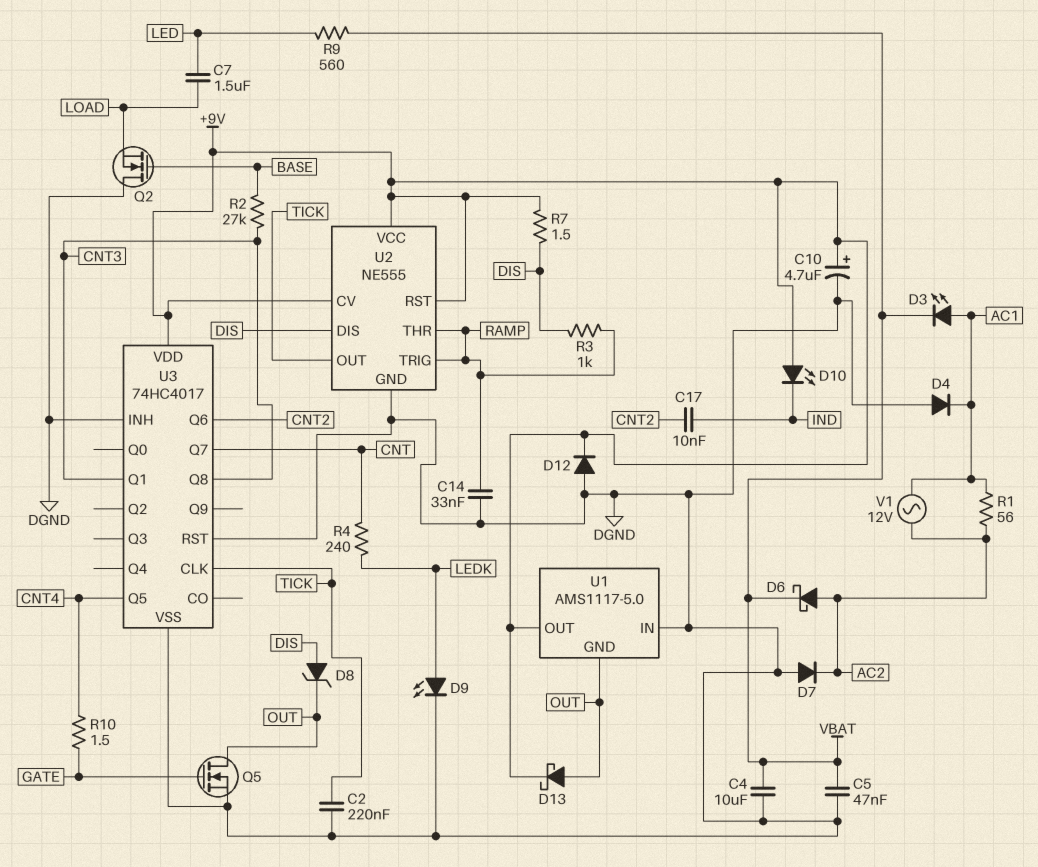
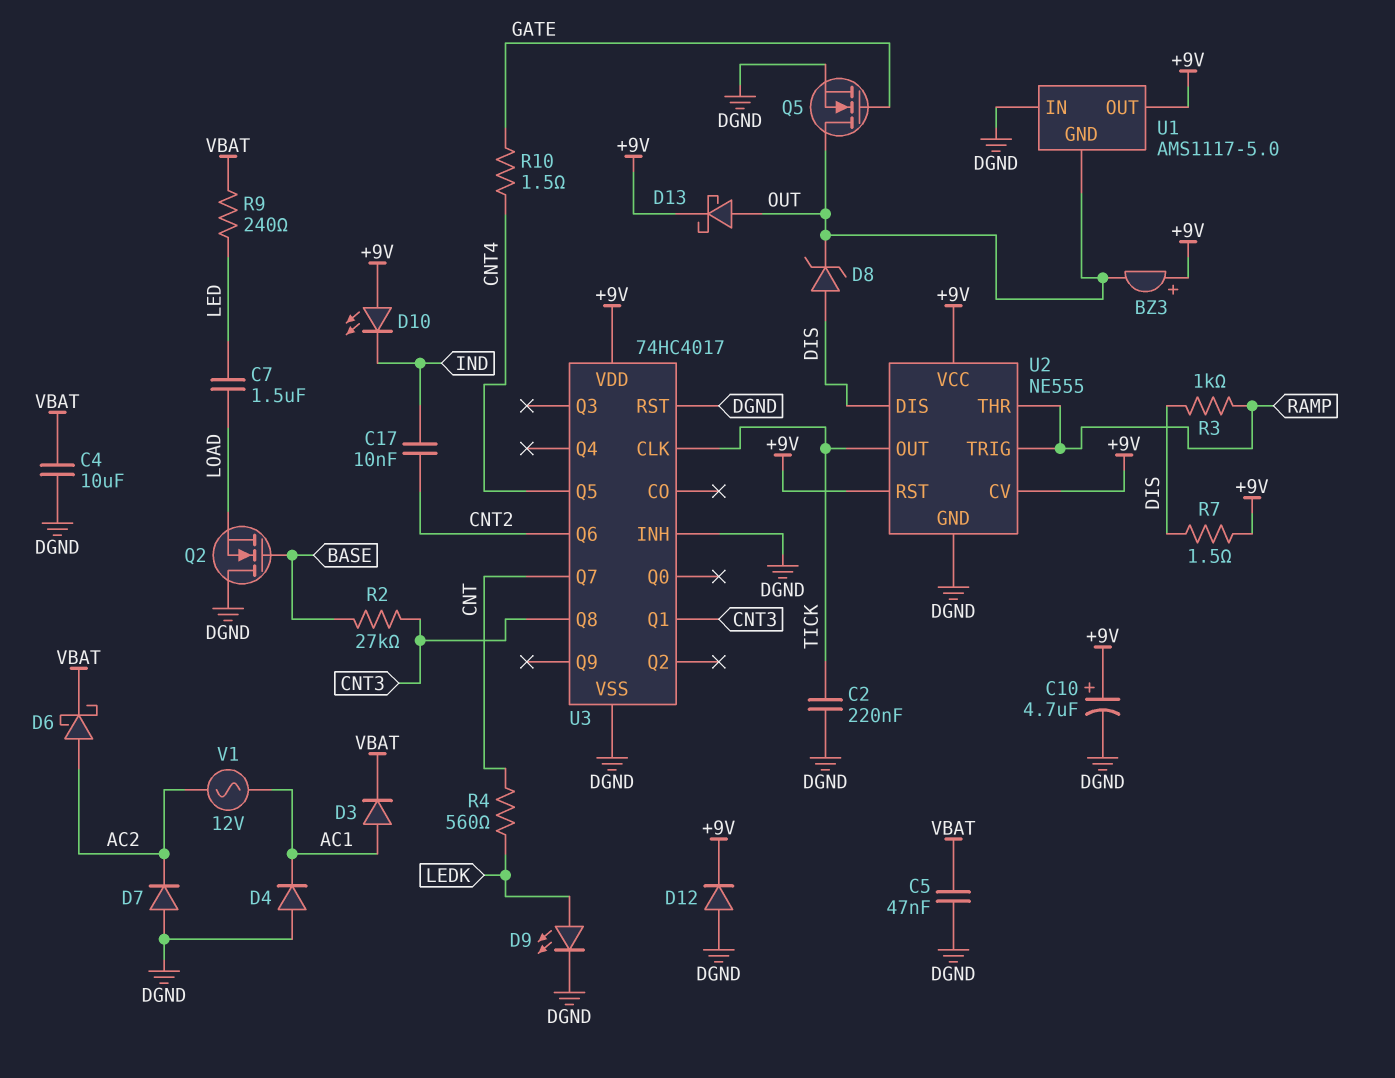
BZ3: none -> buzzer (plus +9V, minus OUT)
C14: 33nF (DGND, RAMP) -> none
D3: LED (A AC1, K VBAT) -> diode (A AC1, K VBAT)
R1: 56 (AC1, AC2) -> none
R4: 240 (CNT, LEDK) -> 560 (CNT, LEDK)
R9: 560 (LED, VBAT) -> 240 (LED, VBAT)

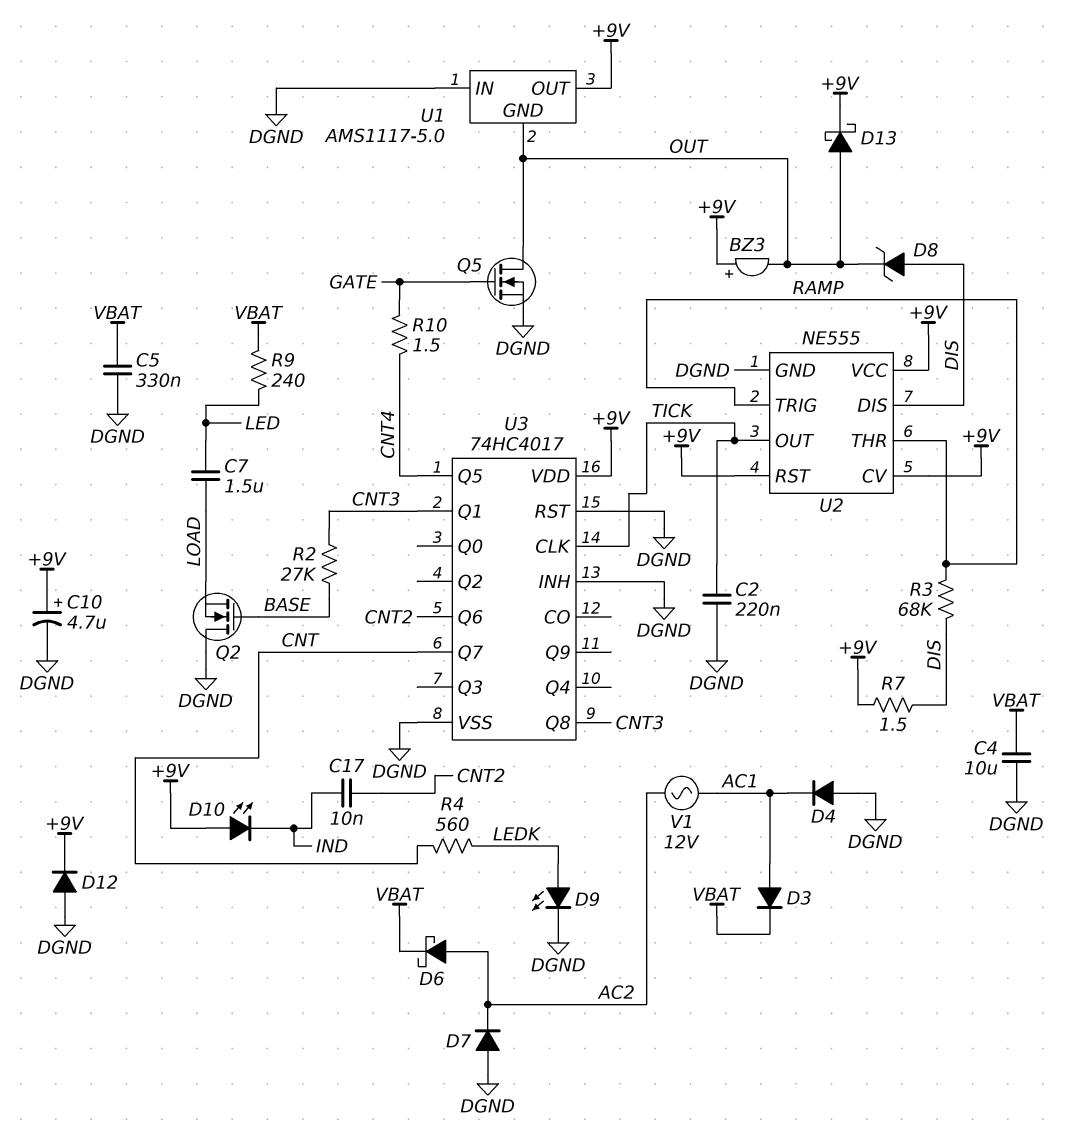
C5: 47nF (DGND, VBAT) -> 330nF (DGND, VBAT)
R3: 1k (DIS, RAMP) -> 68k (DIS, RAMP)

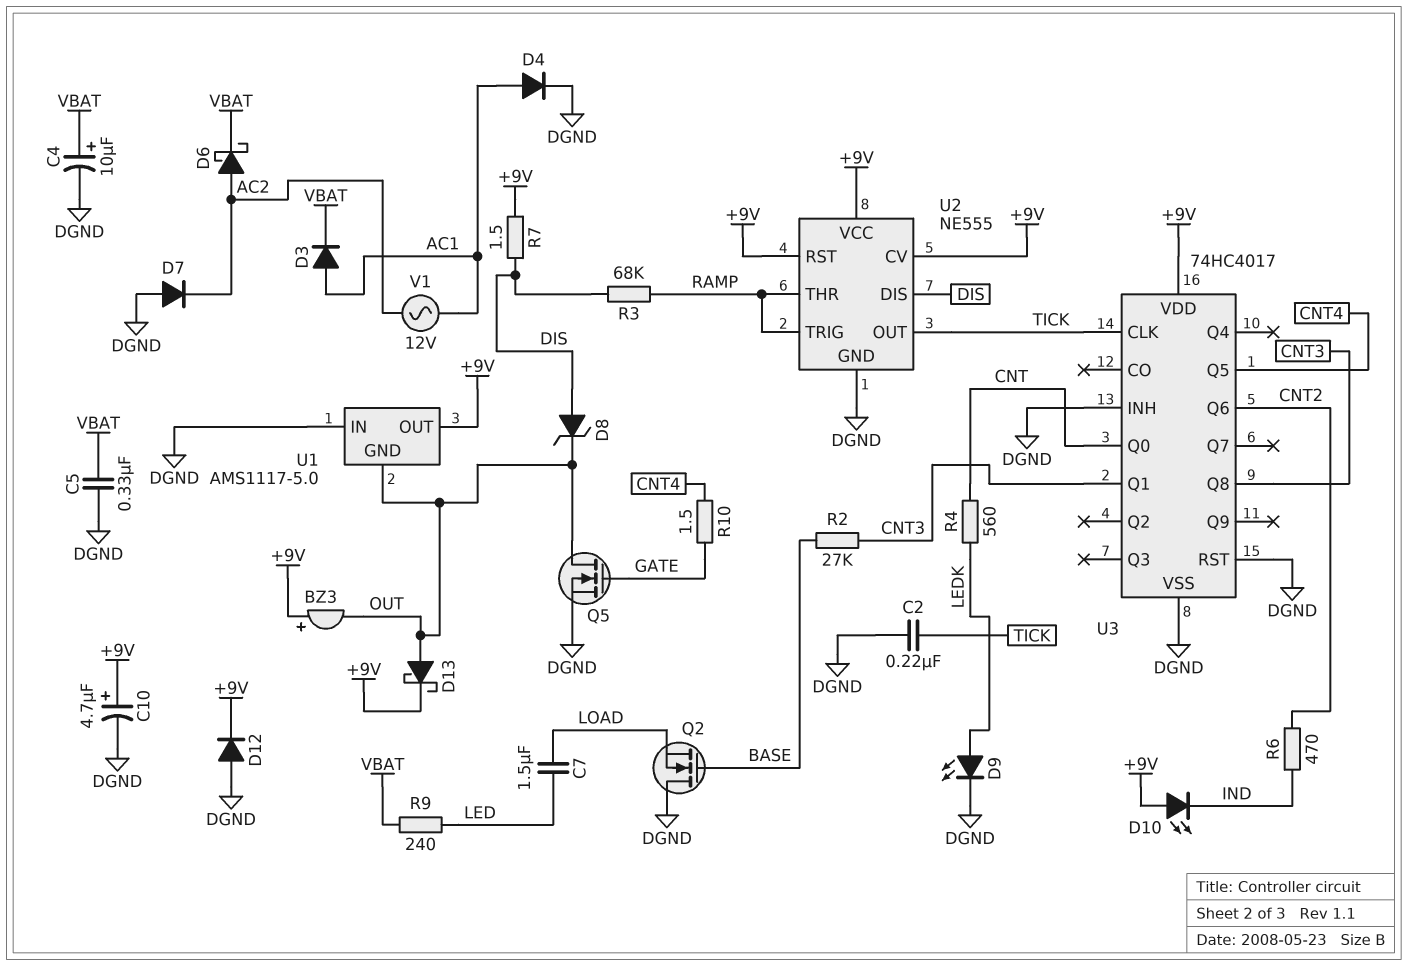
C4: 10uF (DGND, VBAT) -> 10uF (plus VBAT, minus DGND)
C17: 10nF (CNT2, IND) -> none
D4: diode (A DGND, K AC1) -> diode (A AC1, K DGND)
R6: none -> 470 (CNT2, IND)
U3 pin Q0: none -> CNT
U3 pin Q7: CNT -> none

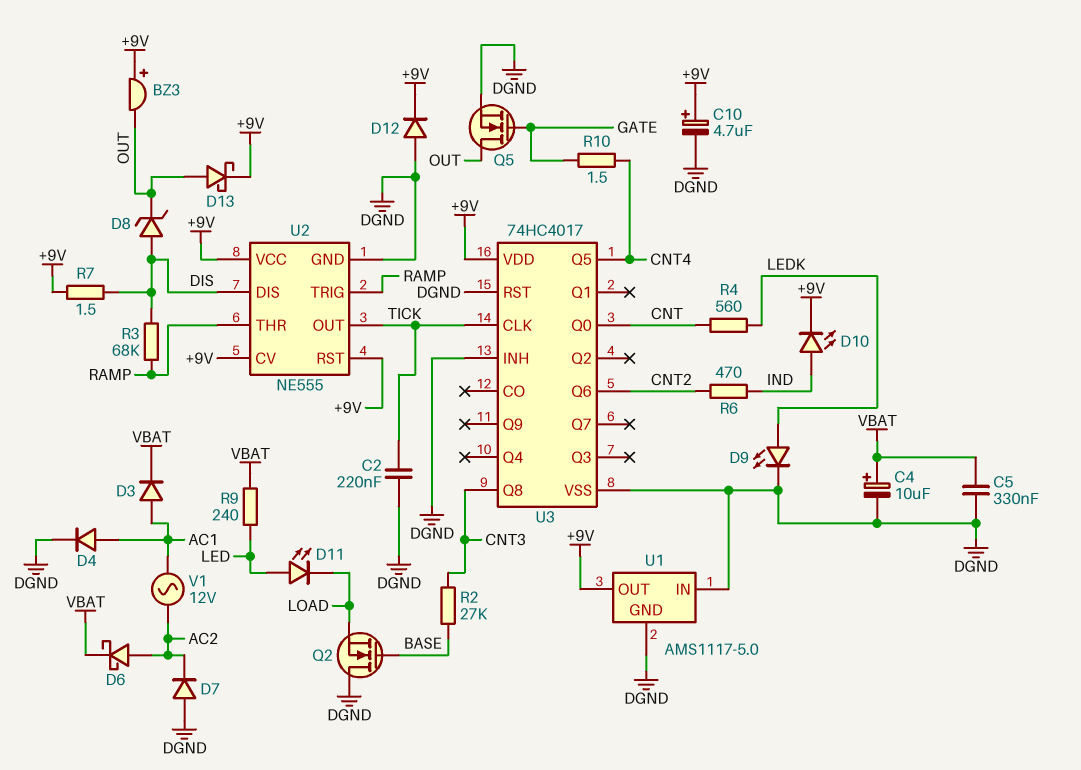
C7: 1.5uF (LED, LOAD) -> none
D10: LED (A +9V, K IND) -> LED (A IND, K +9V)
D11: none -> LED (A LED, K LOAD)
U1 pin GND: OUT -> DGND
U3 pin Q1: CNT3 -> none

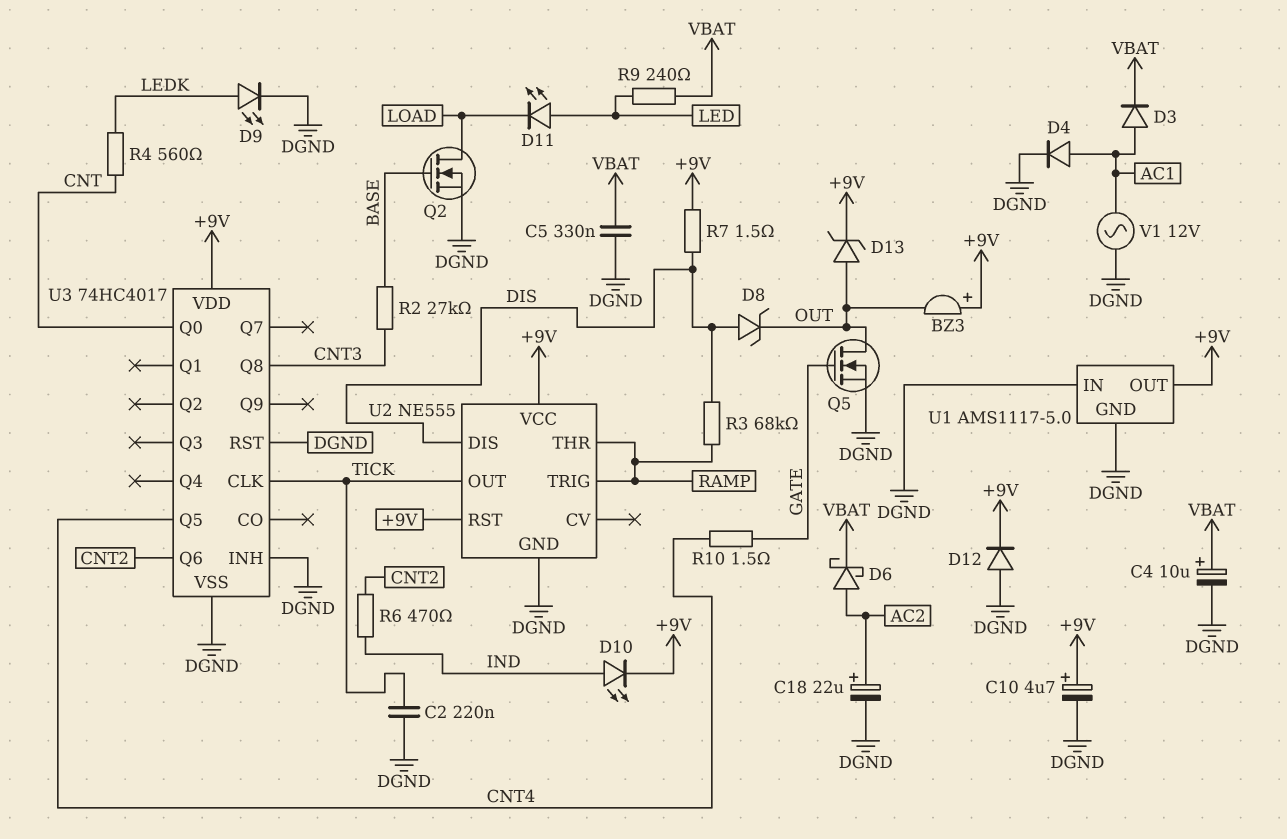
C18: none -> 22uF (plus AC2, minus DGND)
D7: diode (A DGND, K AC2) -> none
D13: schottky (A OUT, K +9V) -> zener (A OUT, K +9V)
Q2: NMOS (G BASE, D DGND, S LOAD) -> NMOS (G BASE, D LOAD, S DGND)
U2 pin CV: +9V -> none
V1: AC 12V (AC1, AC2) -> AC 12V (AC1, DGND)

